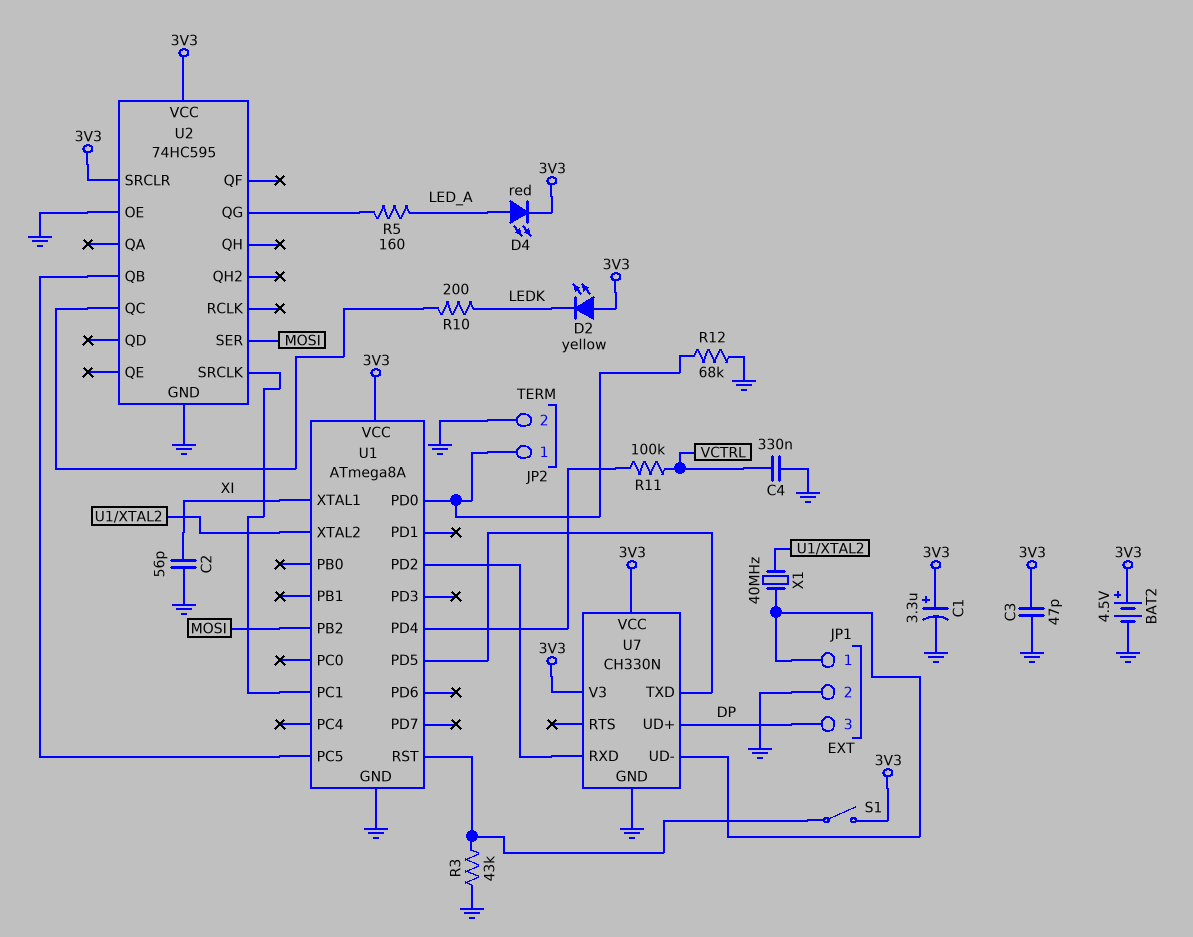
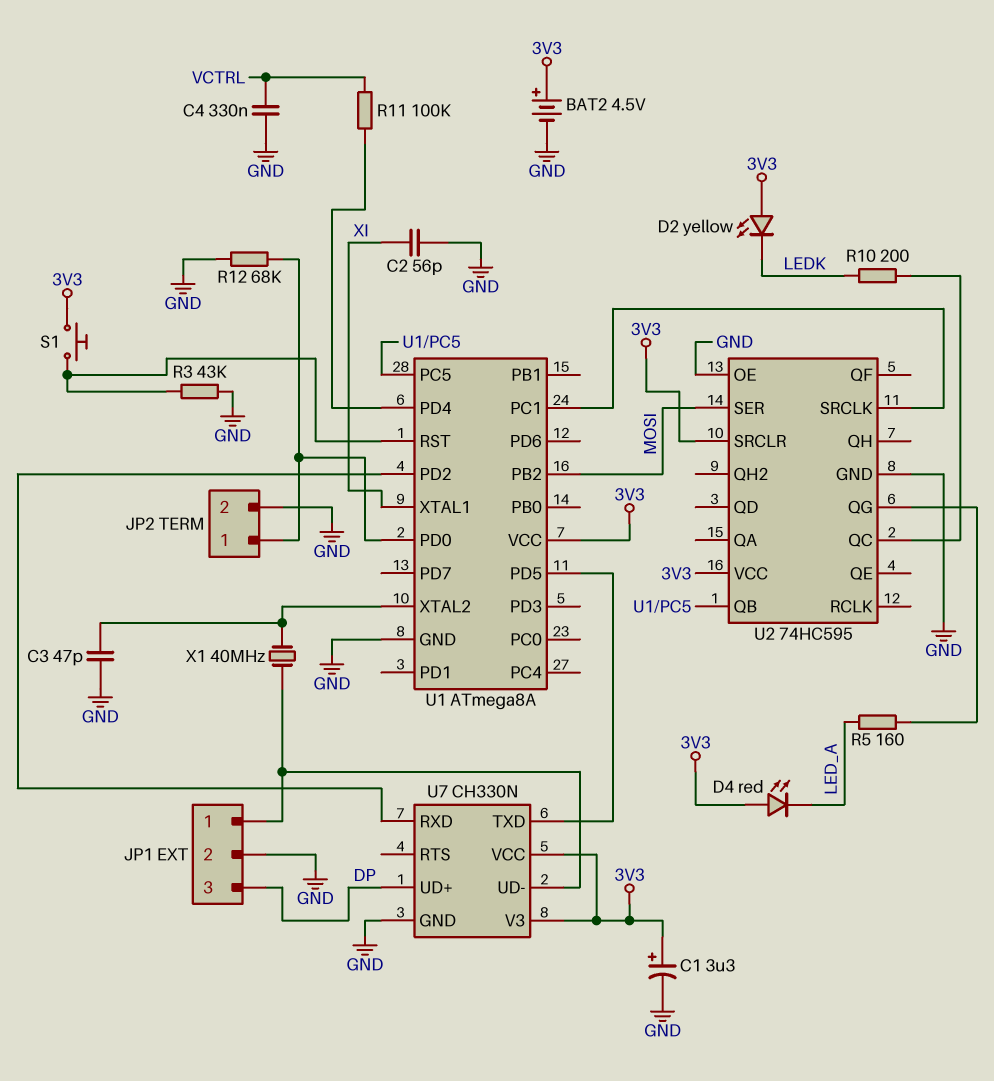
C3: 47pF (3V3, GND) -> 47pF (GND, U1/XTAL2)
D4: LED red (A LED_A, K 3V3) -> LED red (A 3V3, K LED_A)
S1: switch (3V3, U1/RST) -> button (3V3, U1/RST)

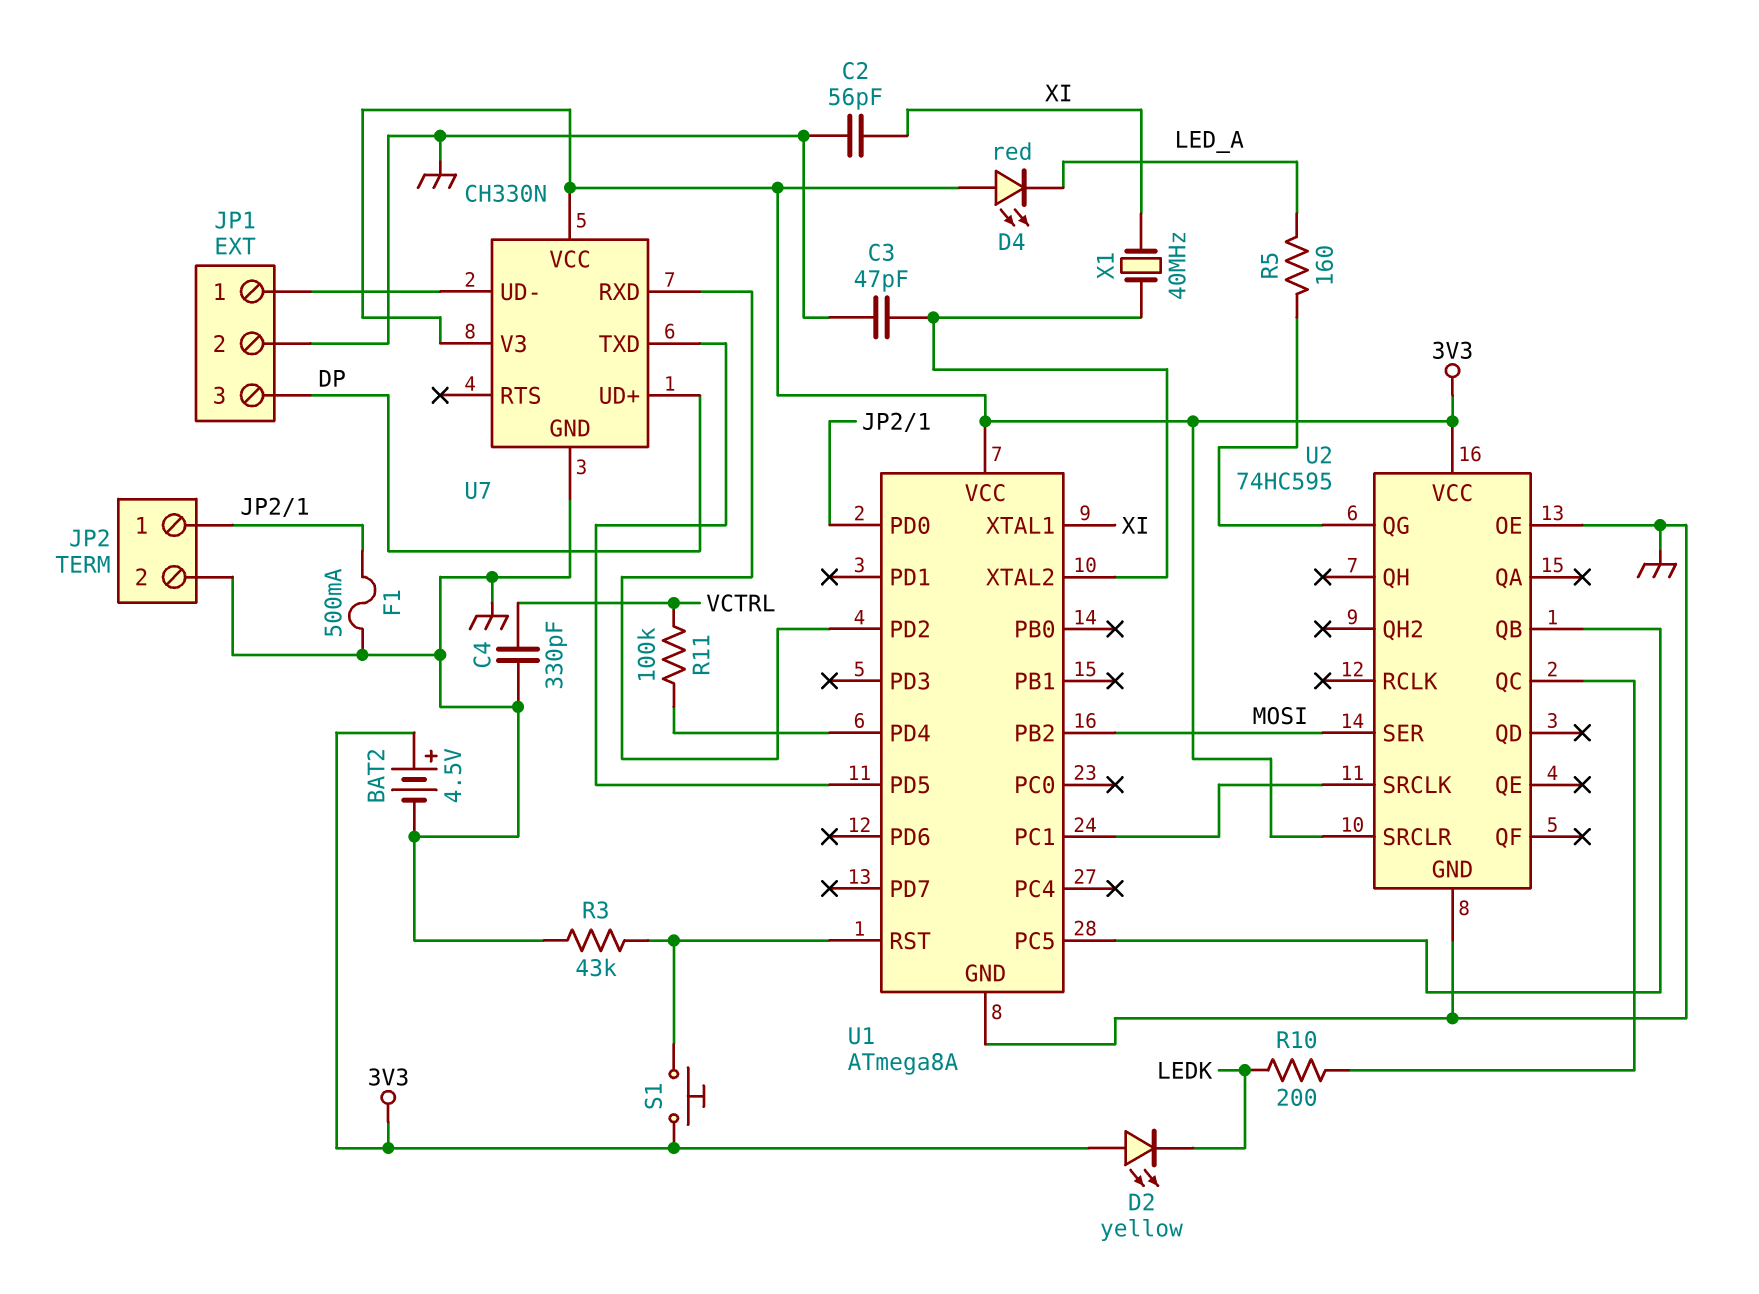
C1: 3.3uF (plus 3V3, minus GND) -> none
C4: 330nF (GND, VCTRL) -> 330pF (GND, VCTRL)
F1: none -> 500mA (GND, JP2/1)
R12: 68k (GND, JP2/1) -> none
X1: 40MHz (JP1/1, U1/XTAL2) -> 40MHz (U1/XTAL2, XI)

